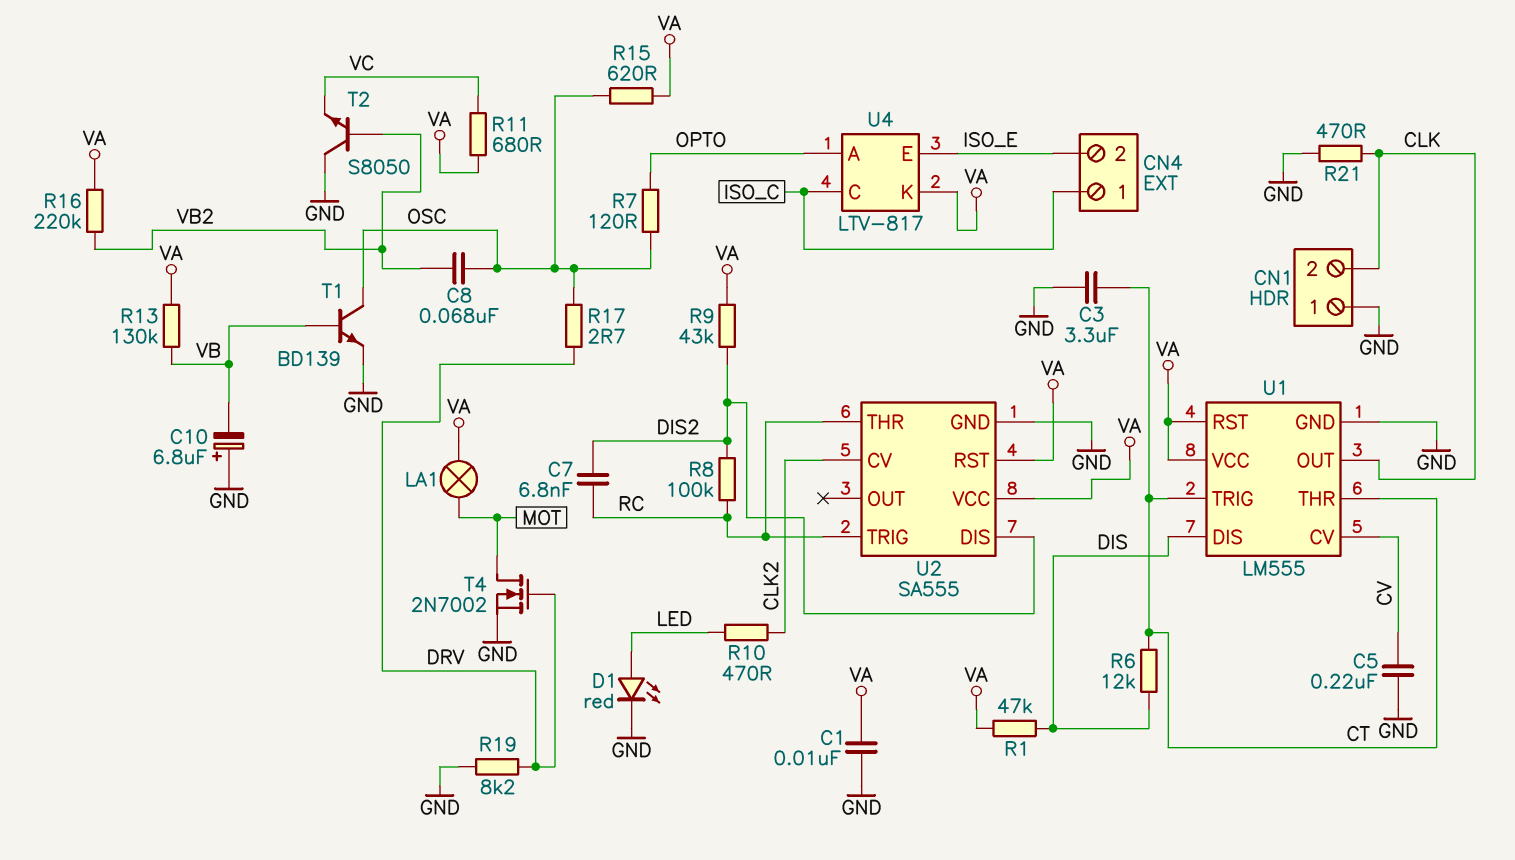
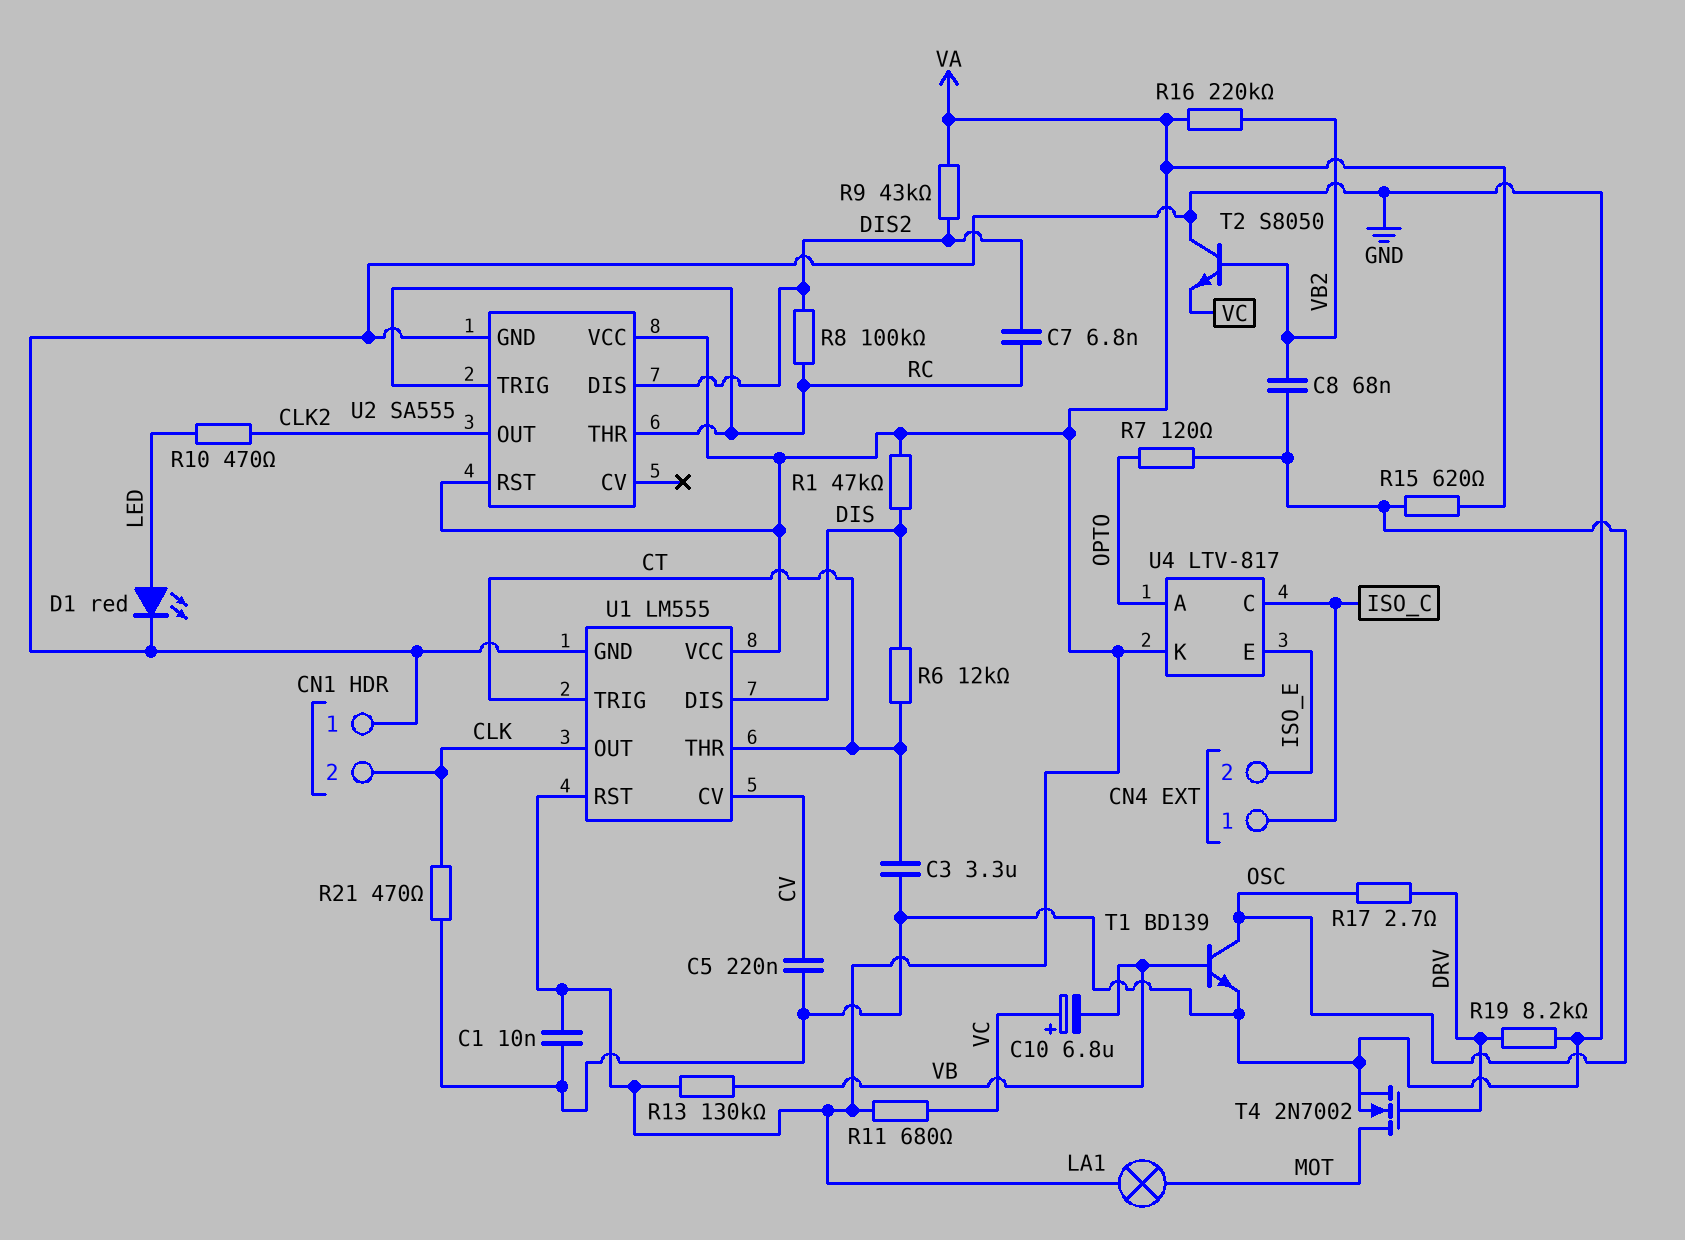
C10: 6.8uF (plus GND, minus VB) -> 6.8uF (plus VC, minus VB)
U2 pin CV: CLK2 -> none
U2 pin OUT: none -> CLK2

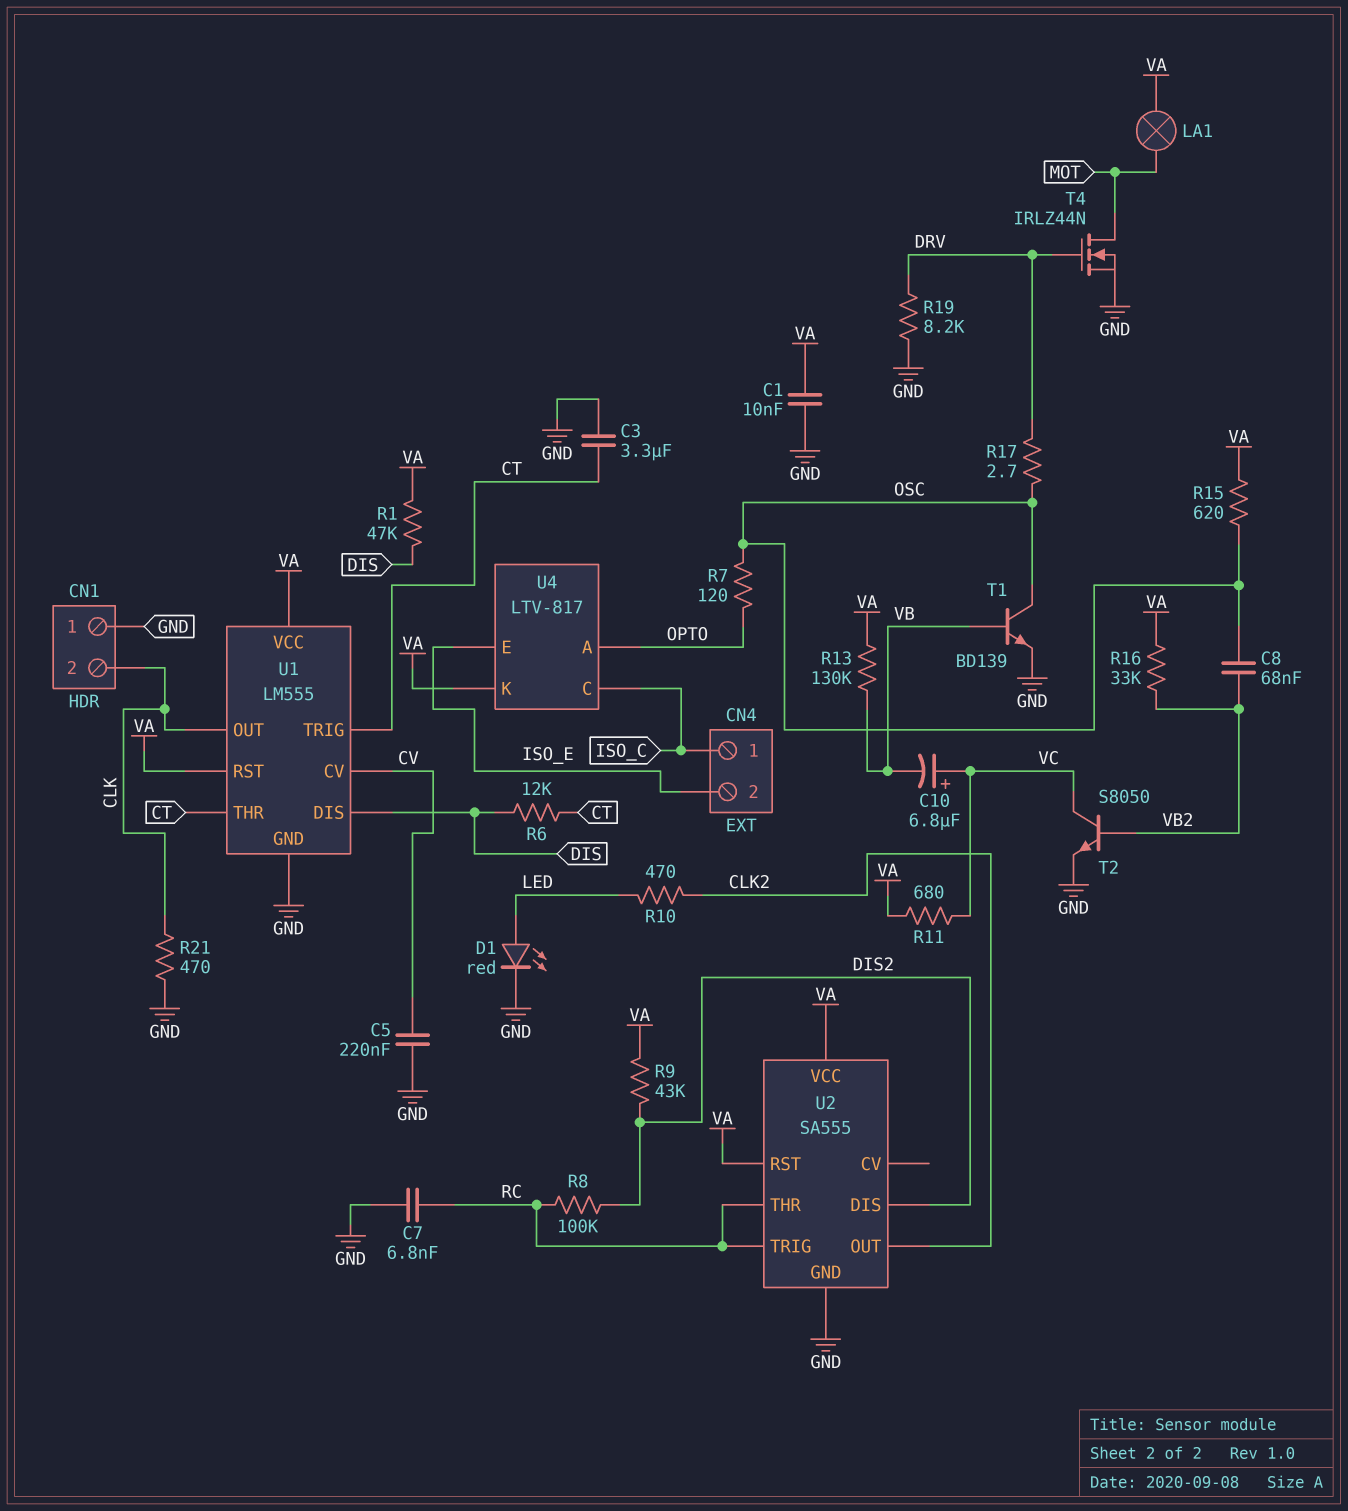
C7: 6.8nF (DIS2, RC) -> 6.8nF (GND, RC)
R16: 220k (VA, VB2) -> 33k (VA, VB2)
T2: NPN S8050 (B VB2, C GND, E VC) -> NPN S8050 (B VB2, C VC, E GND)
T4: NMOS 2N7002 (G DRV, D MOT, S GND) -> NMOS IRLZ44N (G DRV, D MOT, S GND)

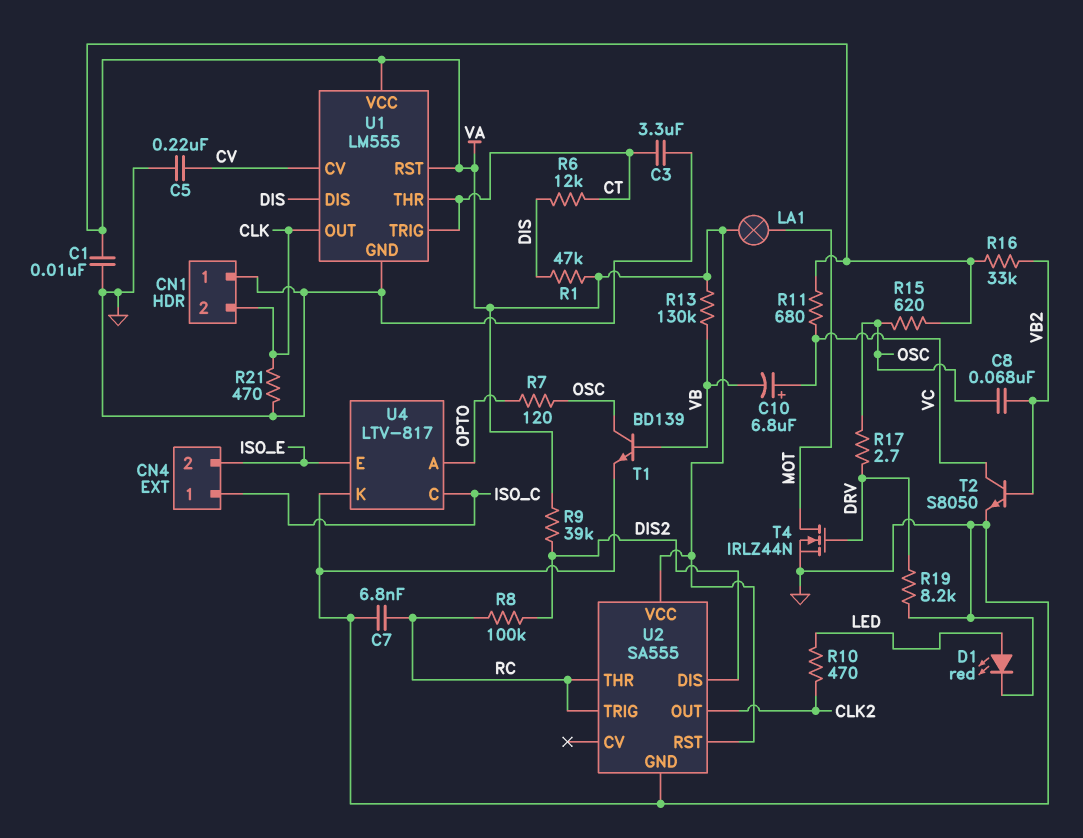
R9: 43k (DIS2, VA) -> 39k (DIS2, VA)
U4 pin K: VA -> GND

